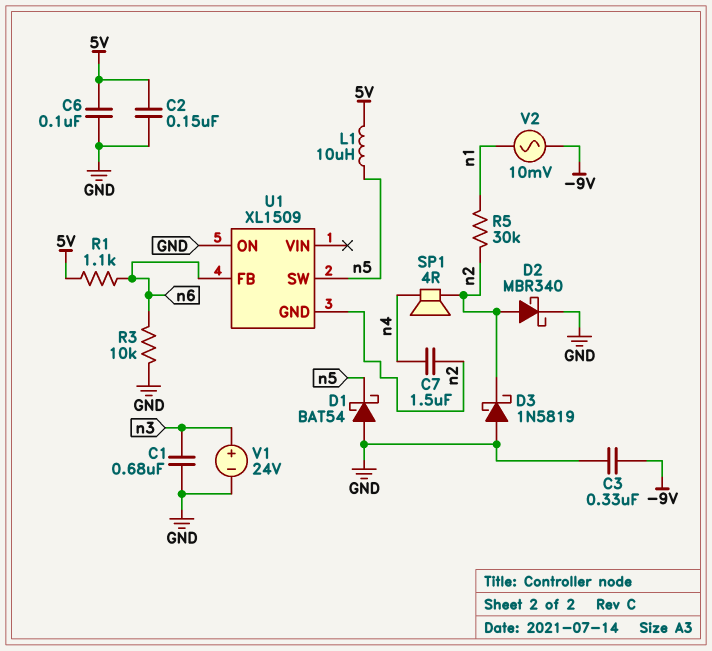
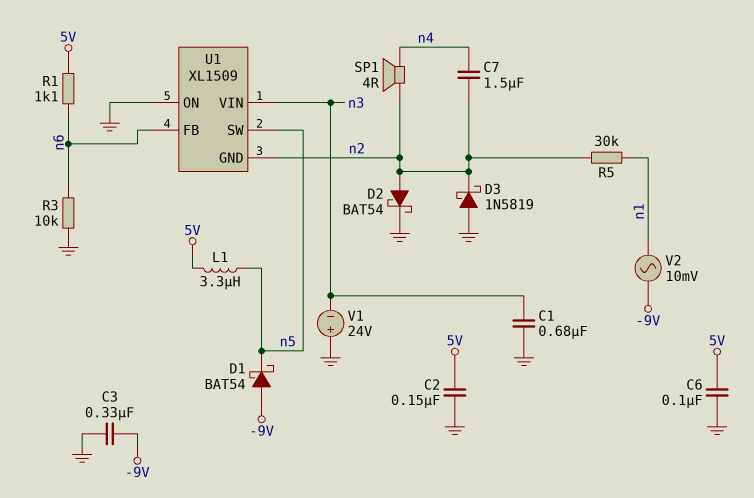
D1: schottky BAT54 (A GND, K n5) -> schottky BAT54 (A -9V, K n5)
D2: schottky MBR340 (A n2, K GND) -> schottky BAT54 (A n2, K GND)
L1: 10uH (5V, n5) -> 3.3uH (5V, n5)
U1 pin VIN: none -> n3
V1: 24V (plus n3, minus GND) -> 24V (plus GND, minus n3)

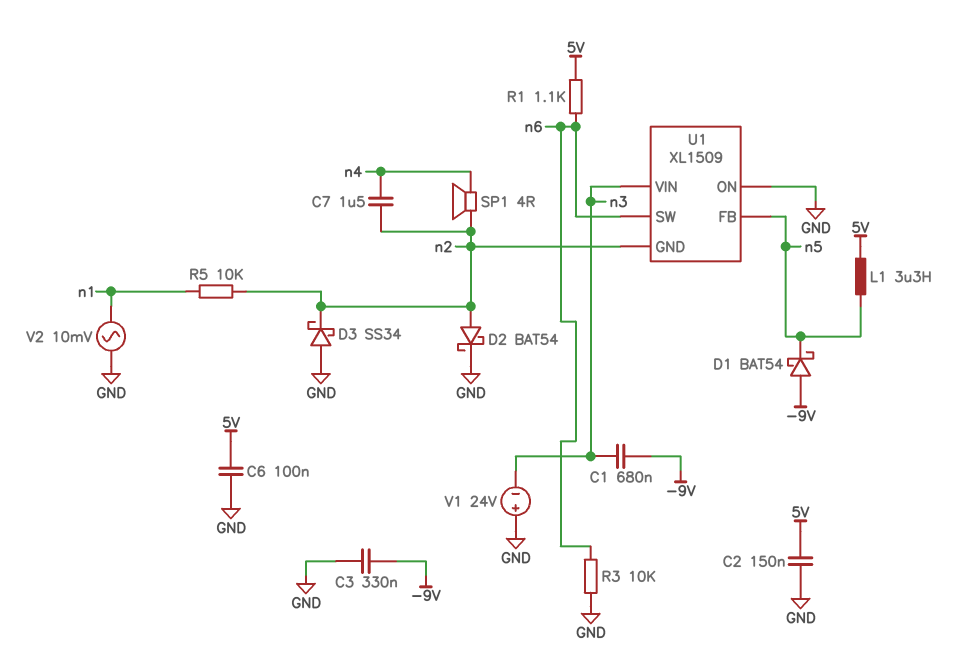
C1: 680nF (GND, n3) -> 680nF (-9V, n3)
D3: schottky 1N5819 (A GND, K n2) -> schottky SS34 (A GND, K n2)
R5: 30k (n1, n2) -> 10k (n1, n2)
U1 pin FB: n6 -> n5
U1 pin SW: n5 -> n6
V2: AC 10mV (-9V, n1) -> AC 10mV (GND, n1)

